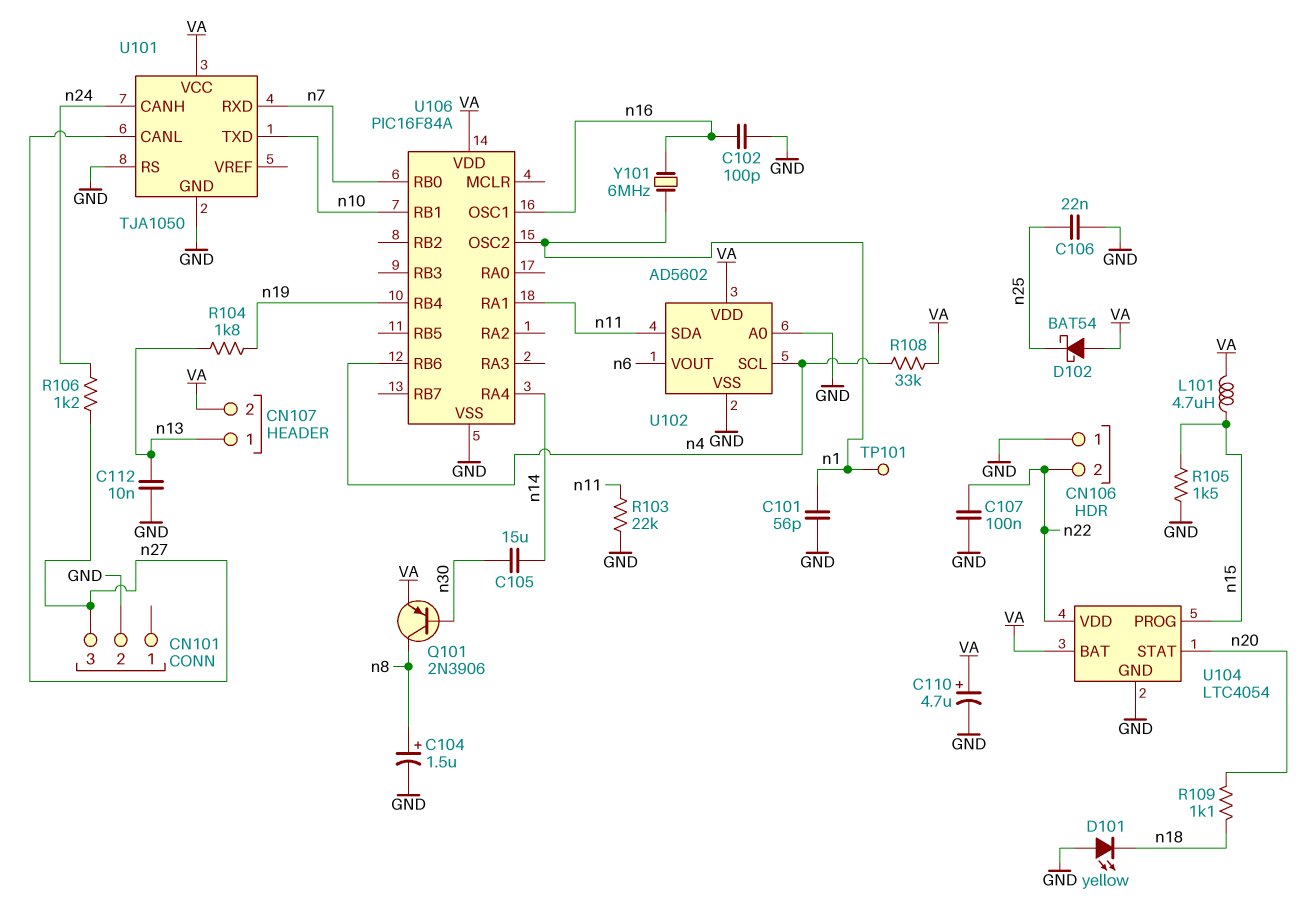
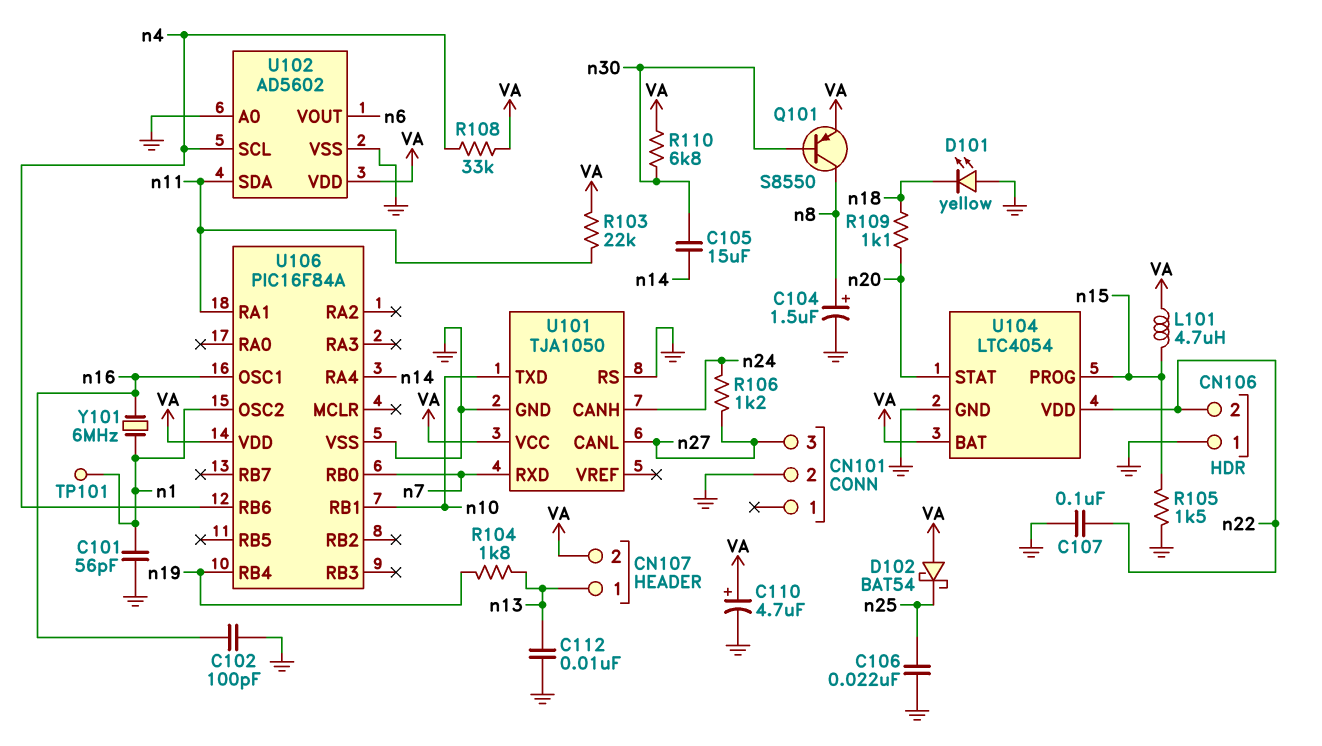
Q101: PNP 2N3906 (B n30, C n8, E VA) -> PNP S8550 (B n30, C n8, E VA)
R103: 22k (GND, n11) -> 22k (VA, n11)
R110: none -> 6.8k (VA, n30)

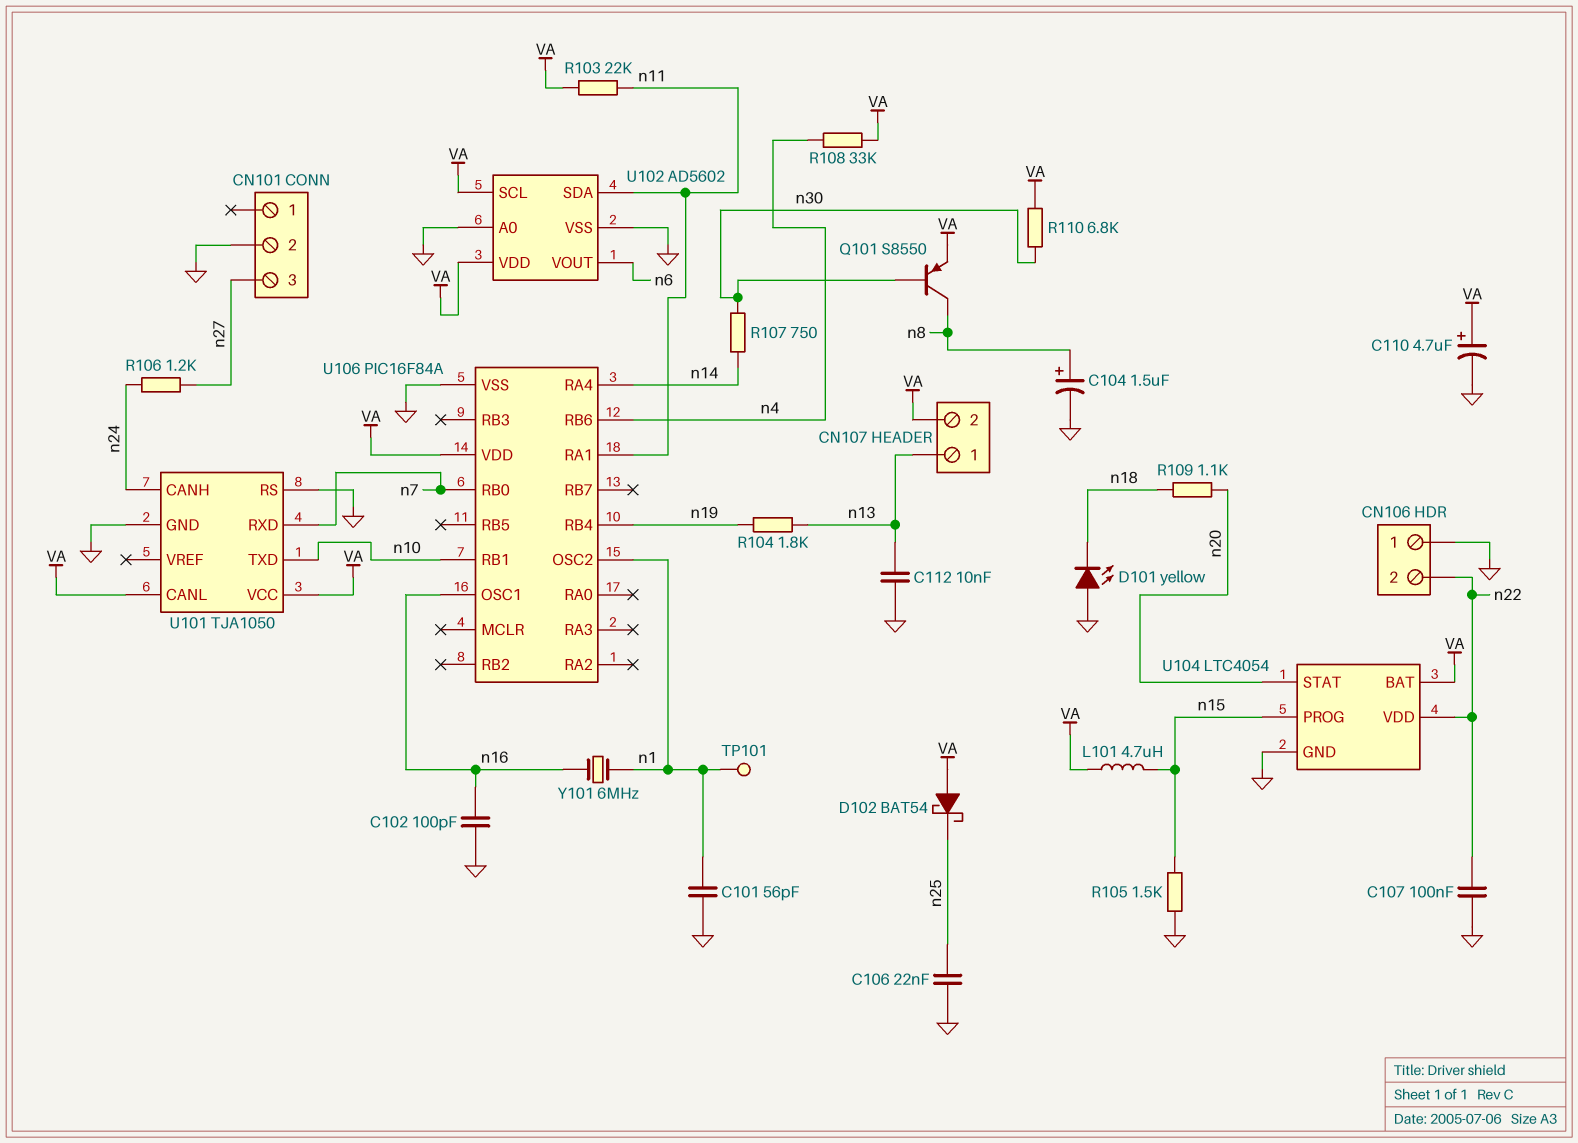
C105: 15uF (n14, n30) -> none
R107: none -> 750 (n14, n30)
U101 pin CANL: n27 -> VA
U102 pin SCL: n4 -> VA

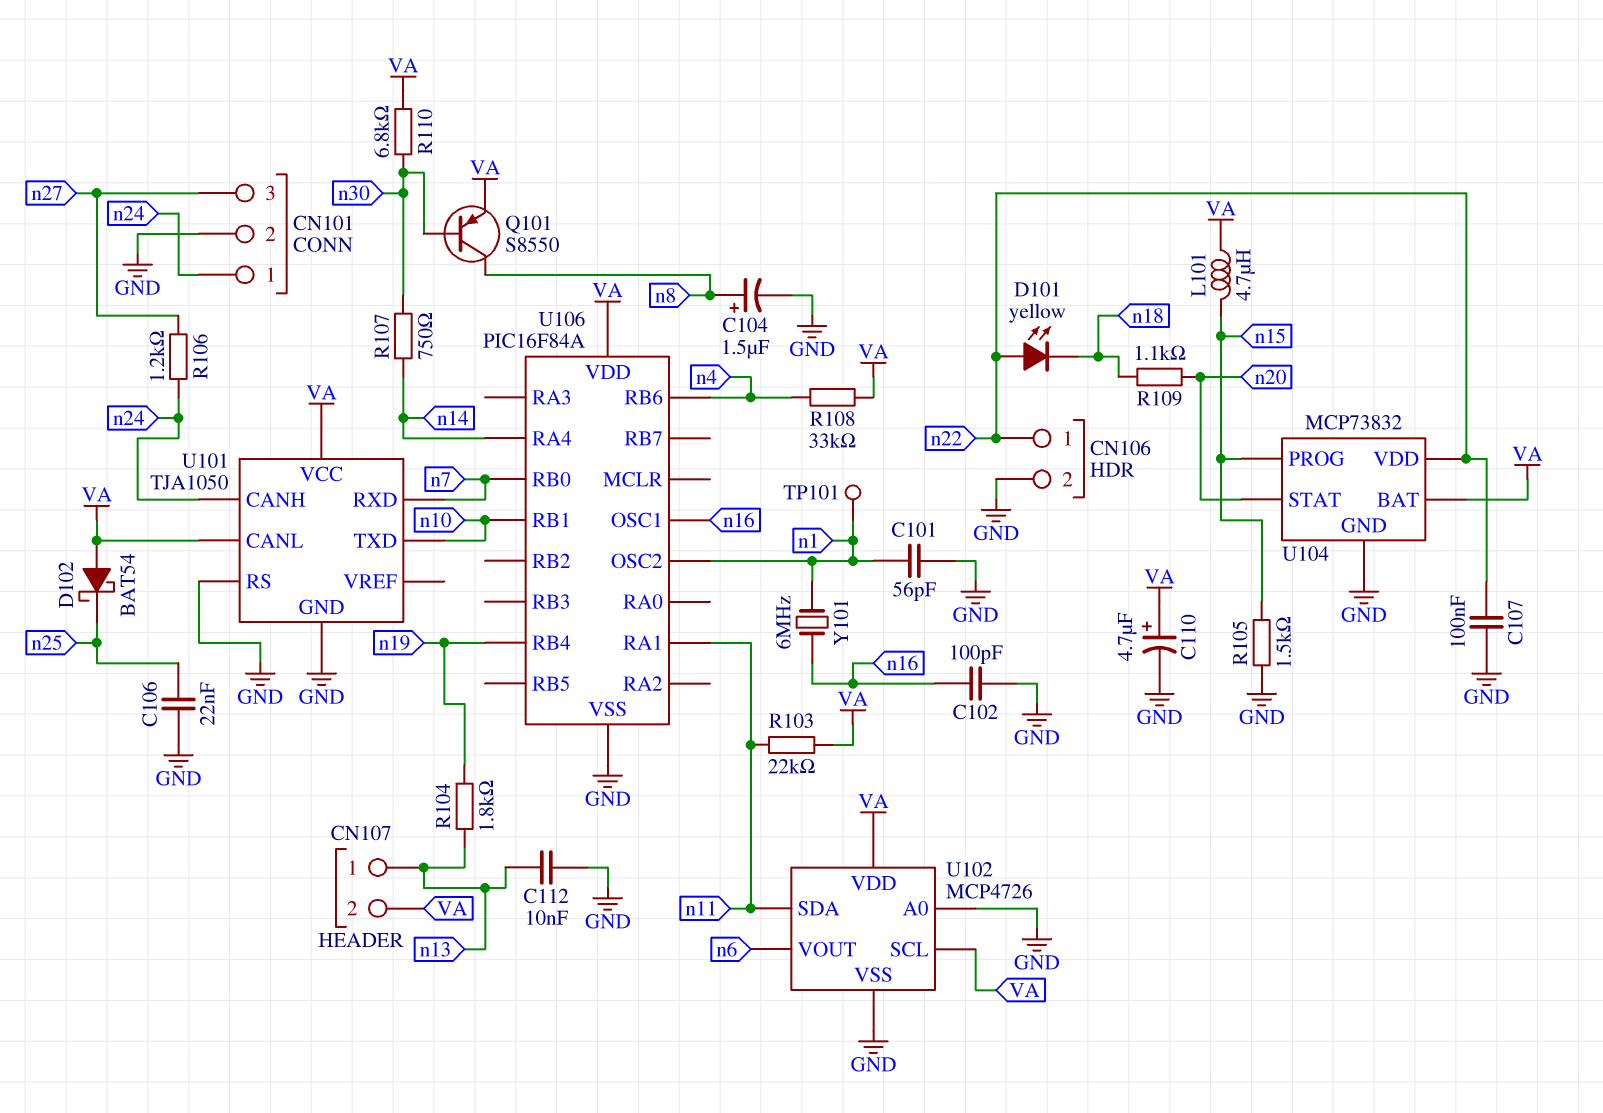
CN101 pin 1: none -> n24
CN106 pin 1: GND -> n22
CN106 pin 2: n22 -> GND
D101: LED yellow (A GND, K n18) -> LED yellow (A n22, K n18)
U102: AD5602 -> MCP4726
U104: LTC4054 -> MCP73832

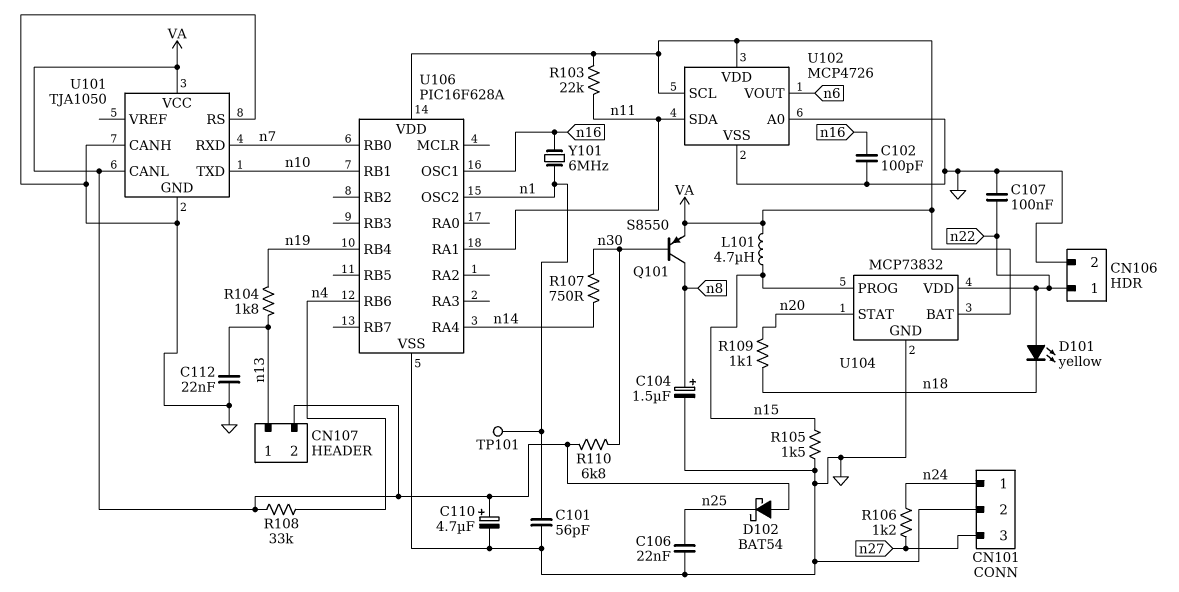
C112: 10nF (GND, n13) -> 22nF (GND, n13)
U101 pin CANH: n24 -> GND
U106: PIC16F84A -> PIC16F628A

